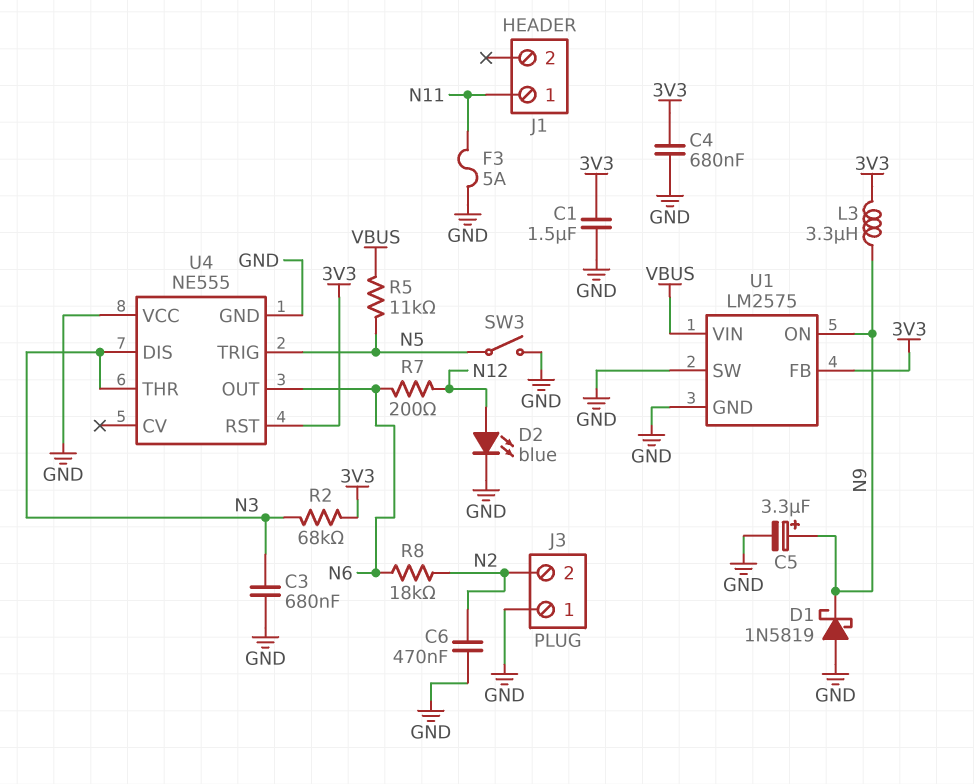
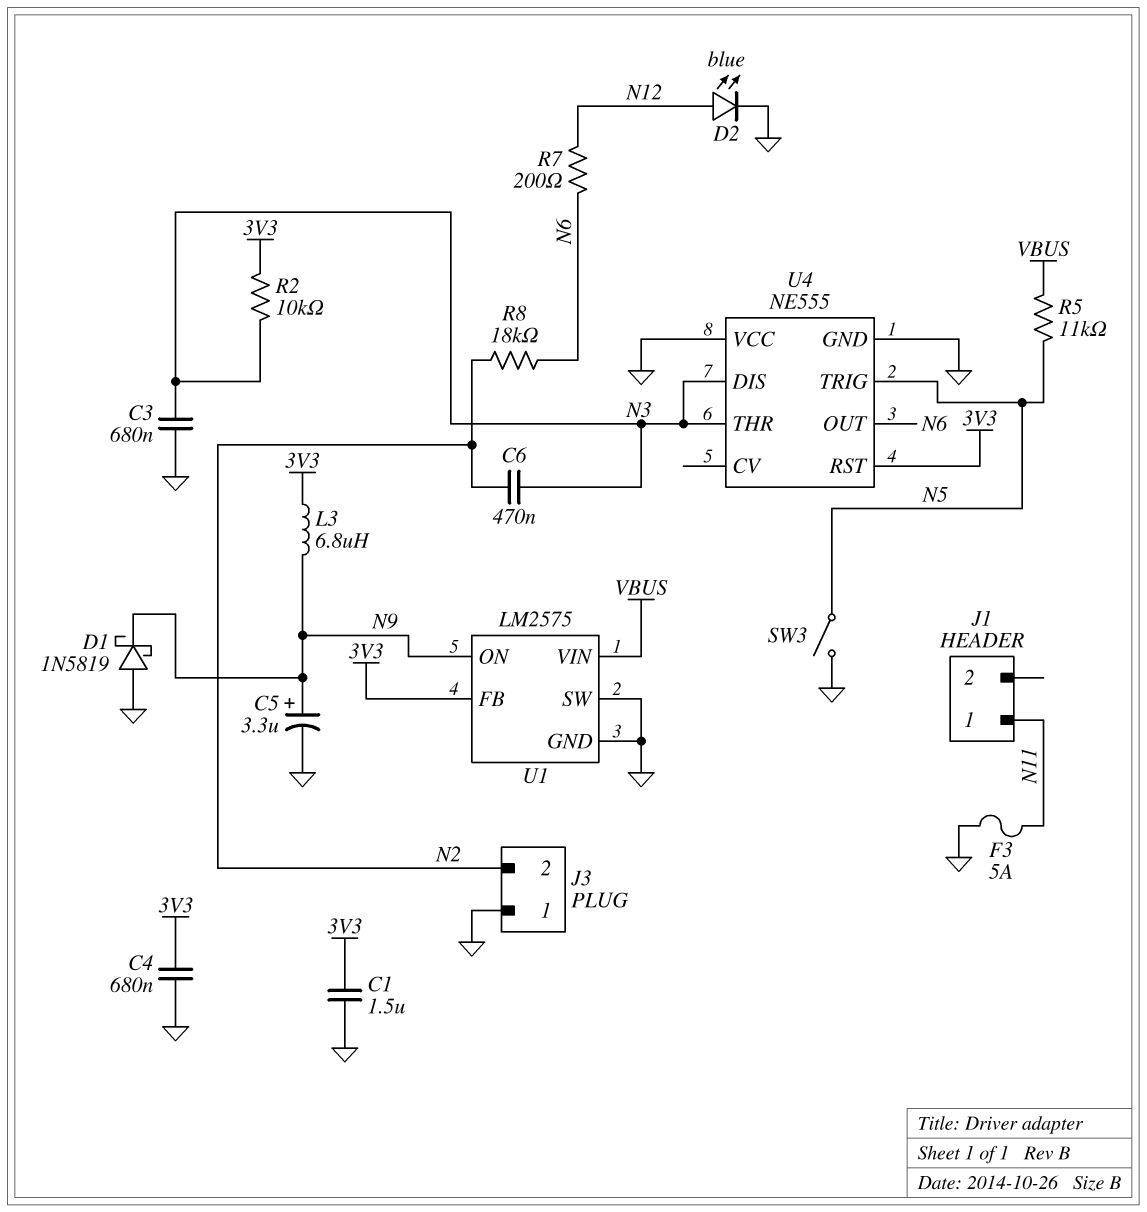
C6: 470nF (GND, N2) -> 470nF (N2, N3)
L3: 3.3uH (3V3, N9) -> 6.8uH (3V3, N9)
R2: 68k (3V3, N3) -> 10k (3V3, N3)

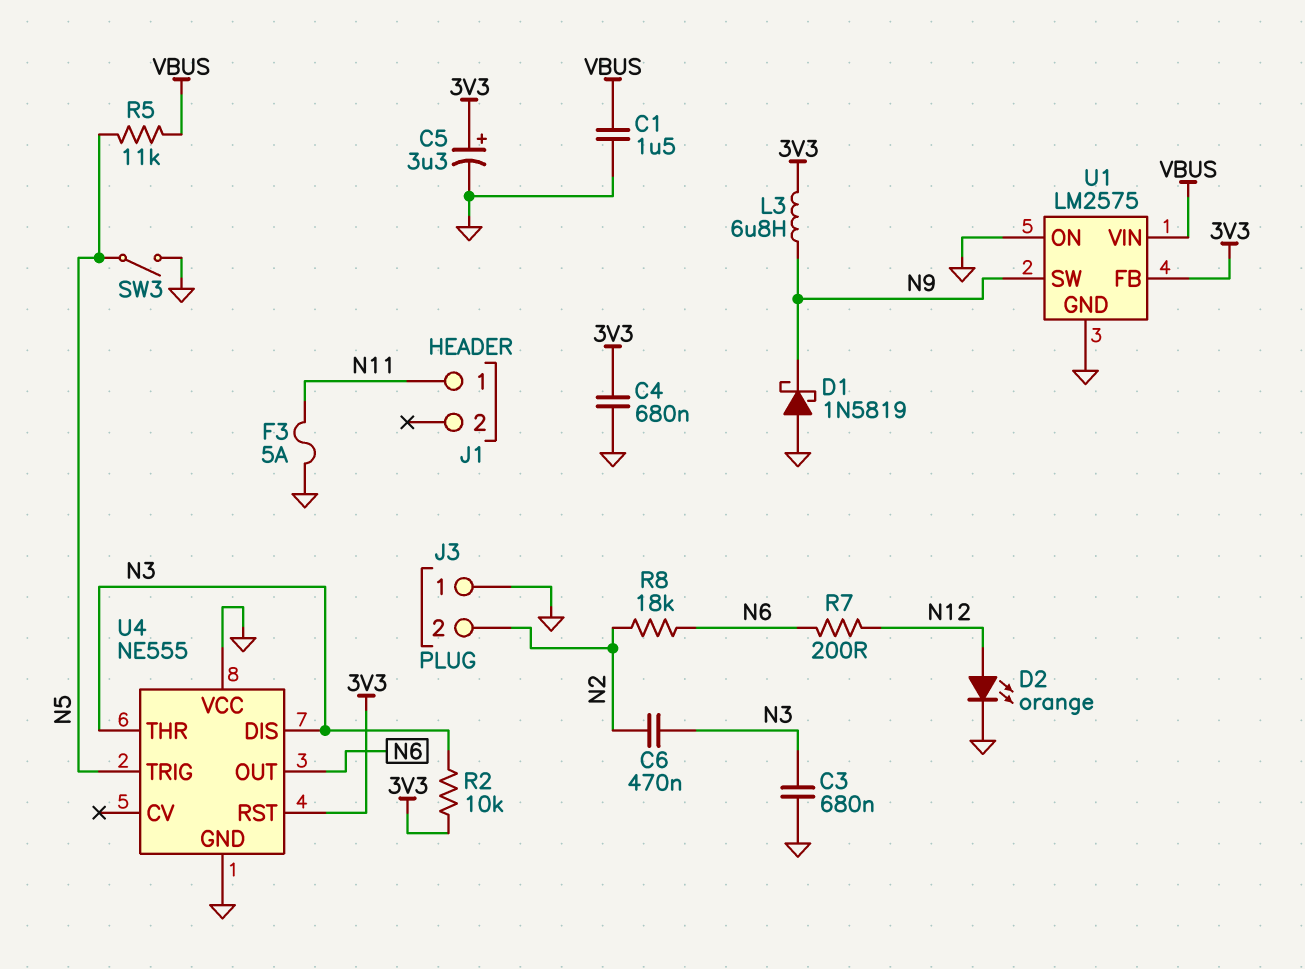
C1: 1.5uF (3V3, GND) -> 1.5uF (GND, VBUS)
C5: 3.3uF (plus N9, minus GND) -> 3.3uF (plus 3V3, minus GND)
D2: LED blue (A N12, K GND) -> LED orange (A N12, K GND)
U1 pin ON: N9 -> GND
U1 pin SW: GND -> N9

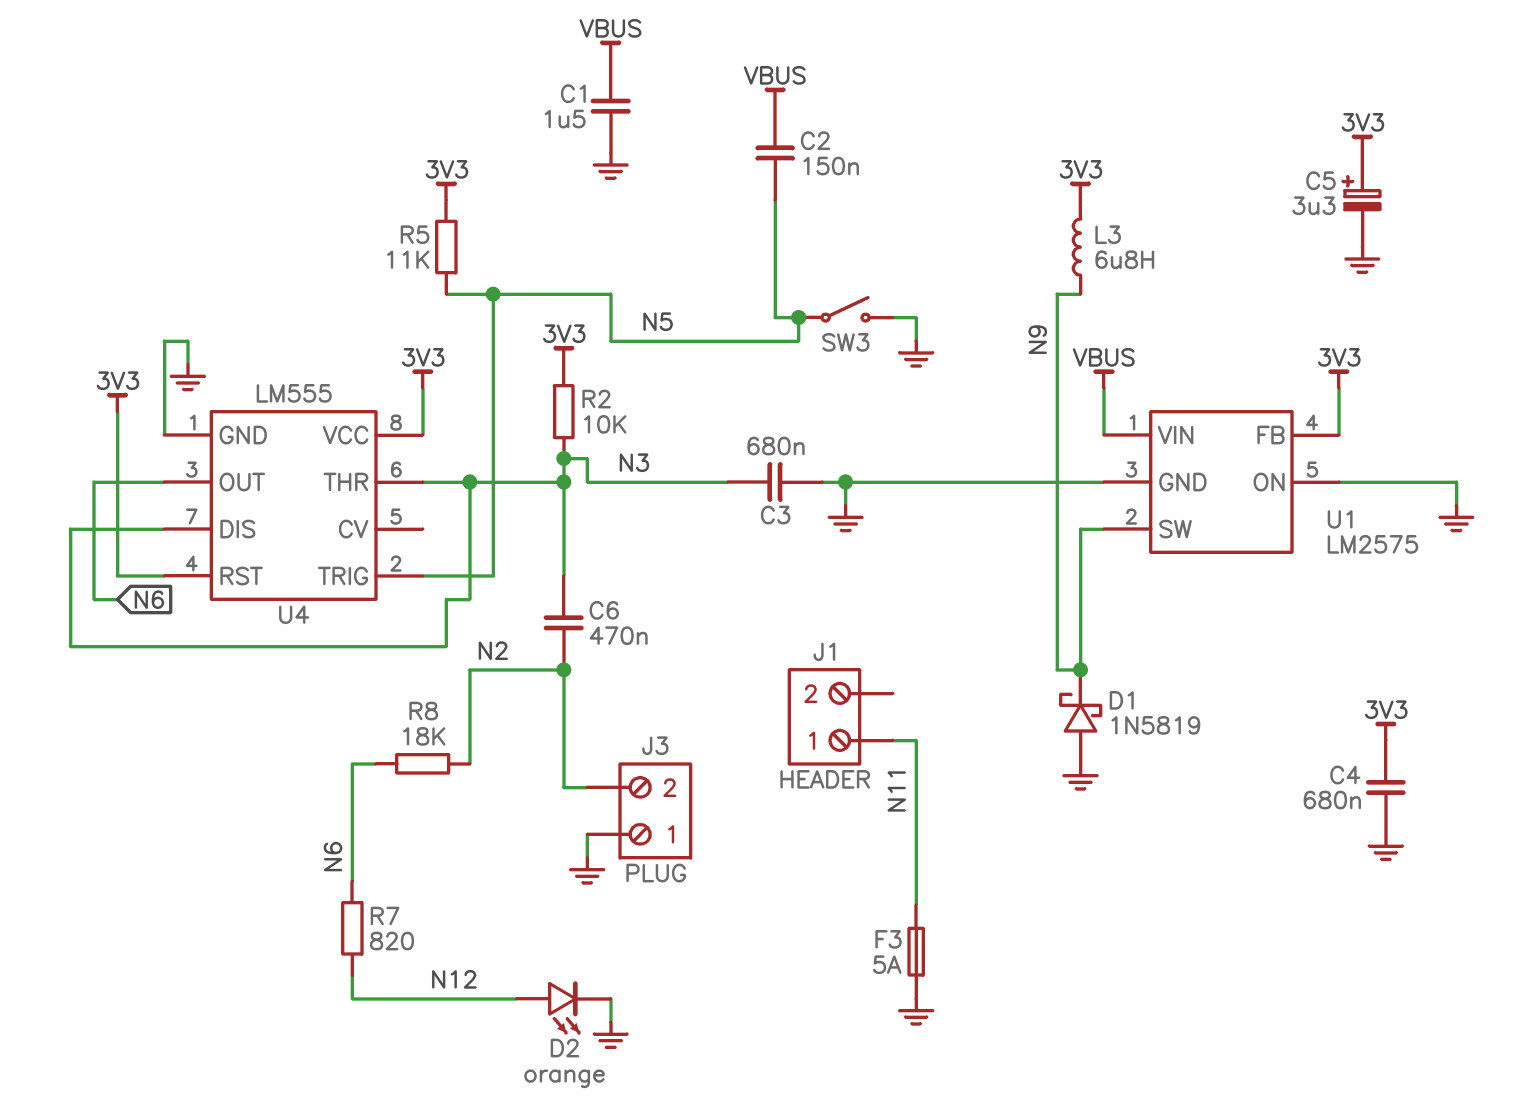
C2: none -> 150nF (N5, VBUS)
R5: 11k (N5, VBUS) -> 11k (3V3, N5)
R7: 200 (N6, N12) -> 820 (N6, N12)
U4: NE555 -> LM555
U4 pin VCC: GND -> 3V3

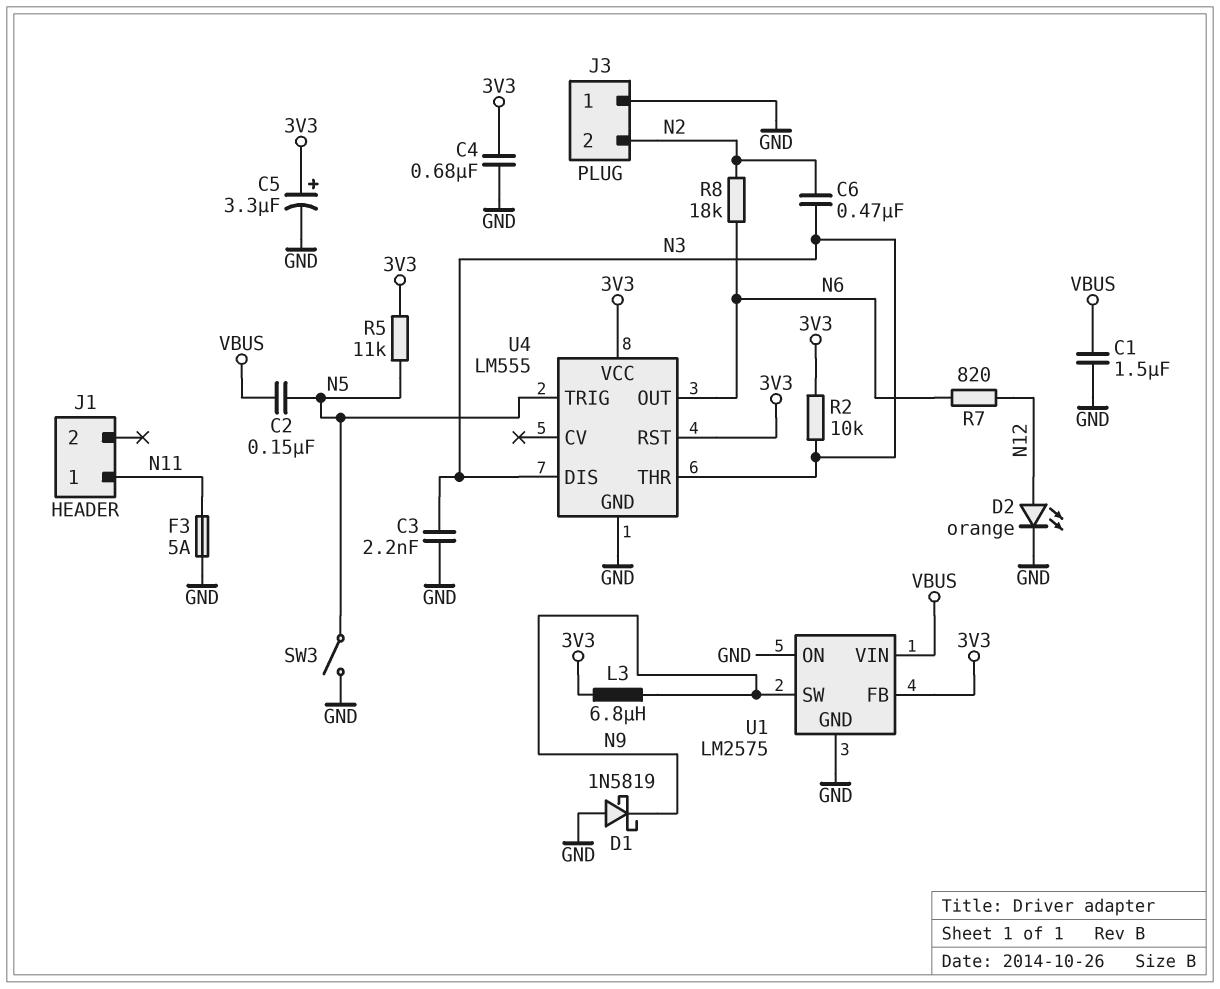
C3: 680nF (GND, N3) -> 2.2nF (GND, N3)

